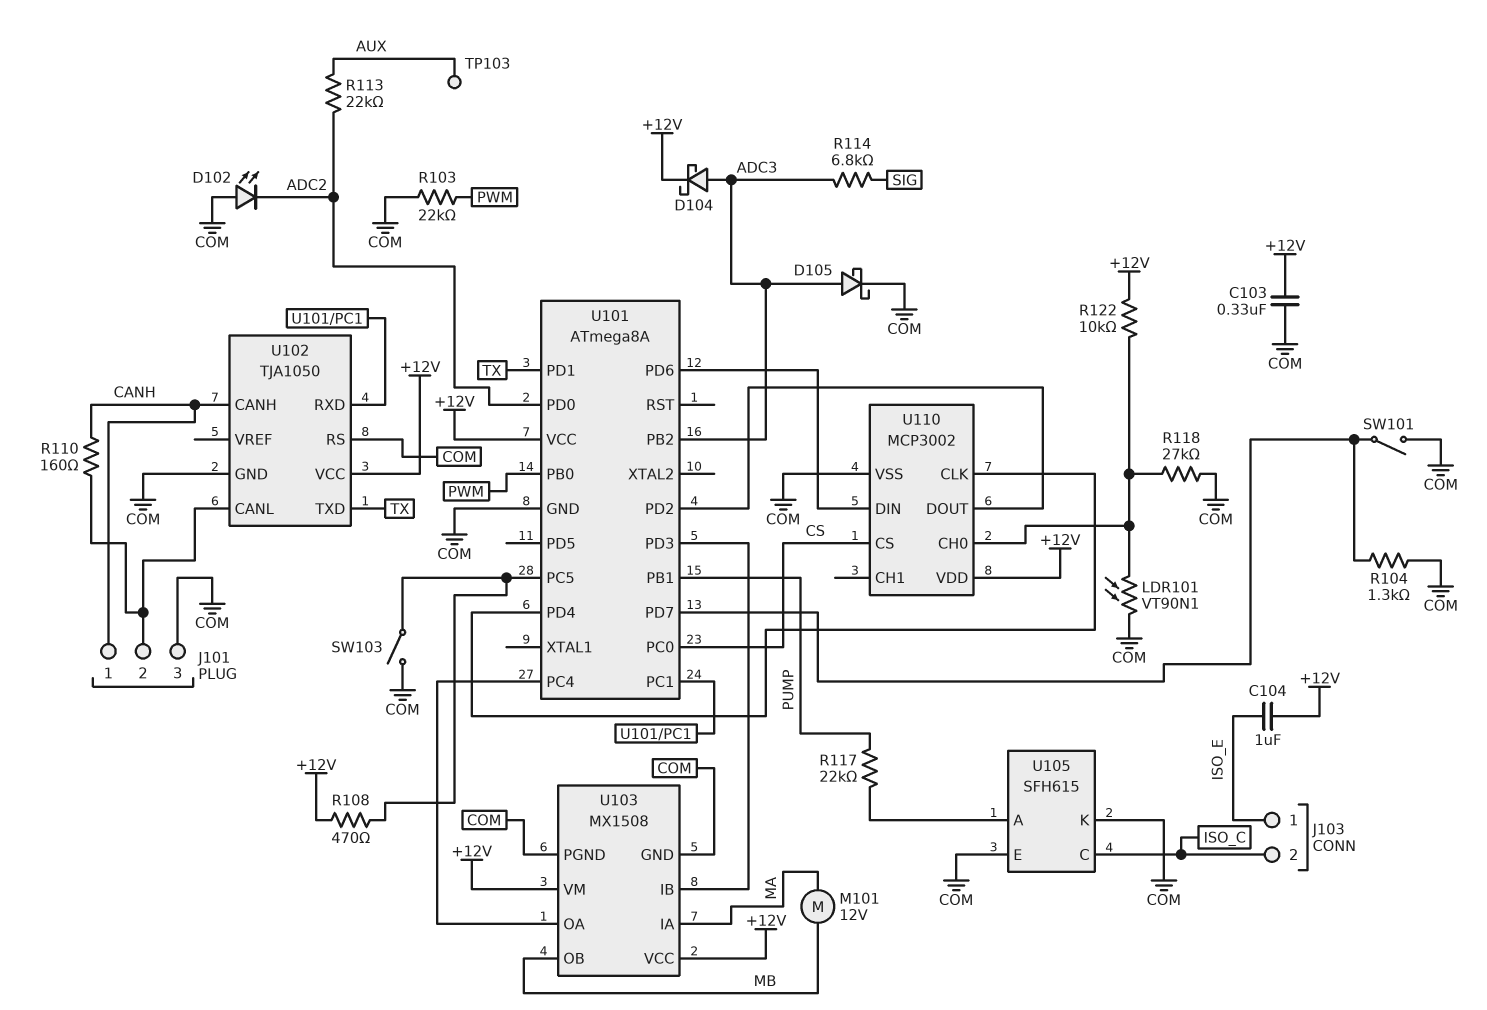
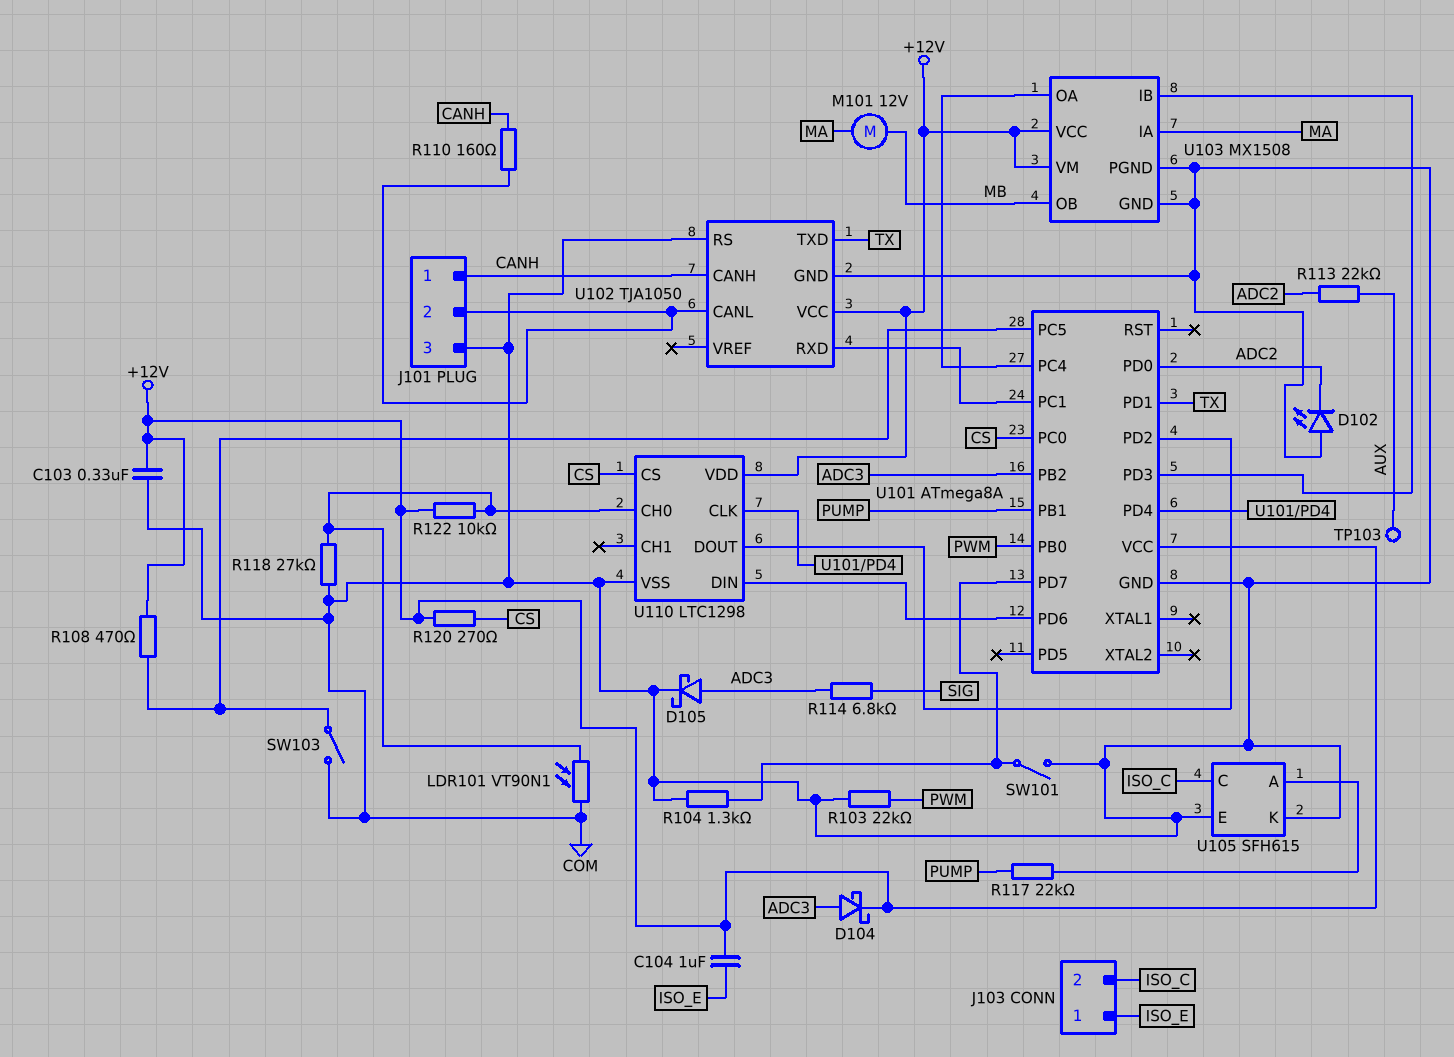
R120: none -> 270 (+12V, CS)
U110: MCP3002 -> LTC1298

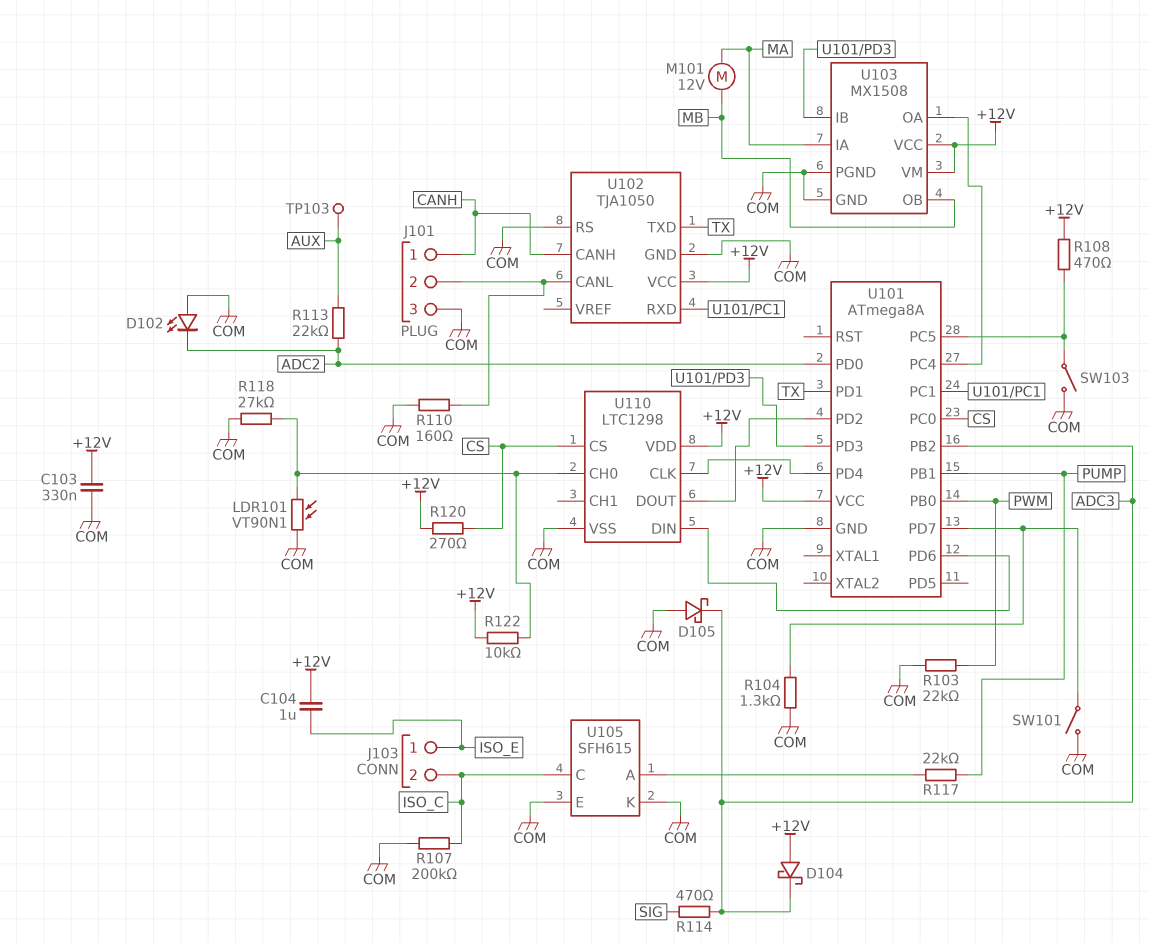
D104: schottky (A ADC3, K +12V) -> schottky (A +12V, K ADC3)
D105: schottky (A ADC3, K COM) -> schottky (A COM, K ADC3)
R107: none -> 200k (COM, ISO_C)
R110: 160 (CANH, J101/2) -> 160 (COM, J101/2)
R114: 6.8k (ADC3, SIG) -> 470 (ADC3, SIG)

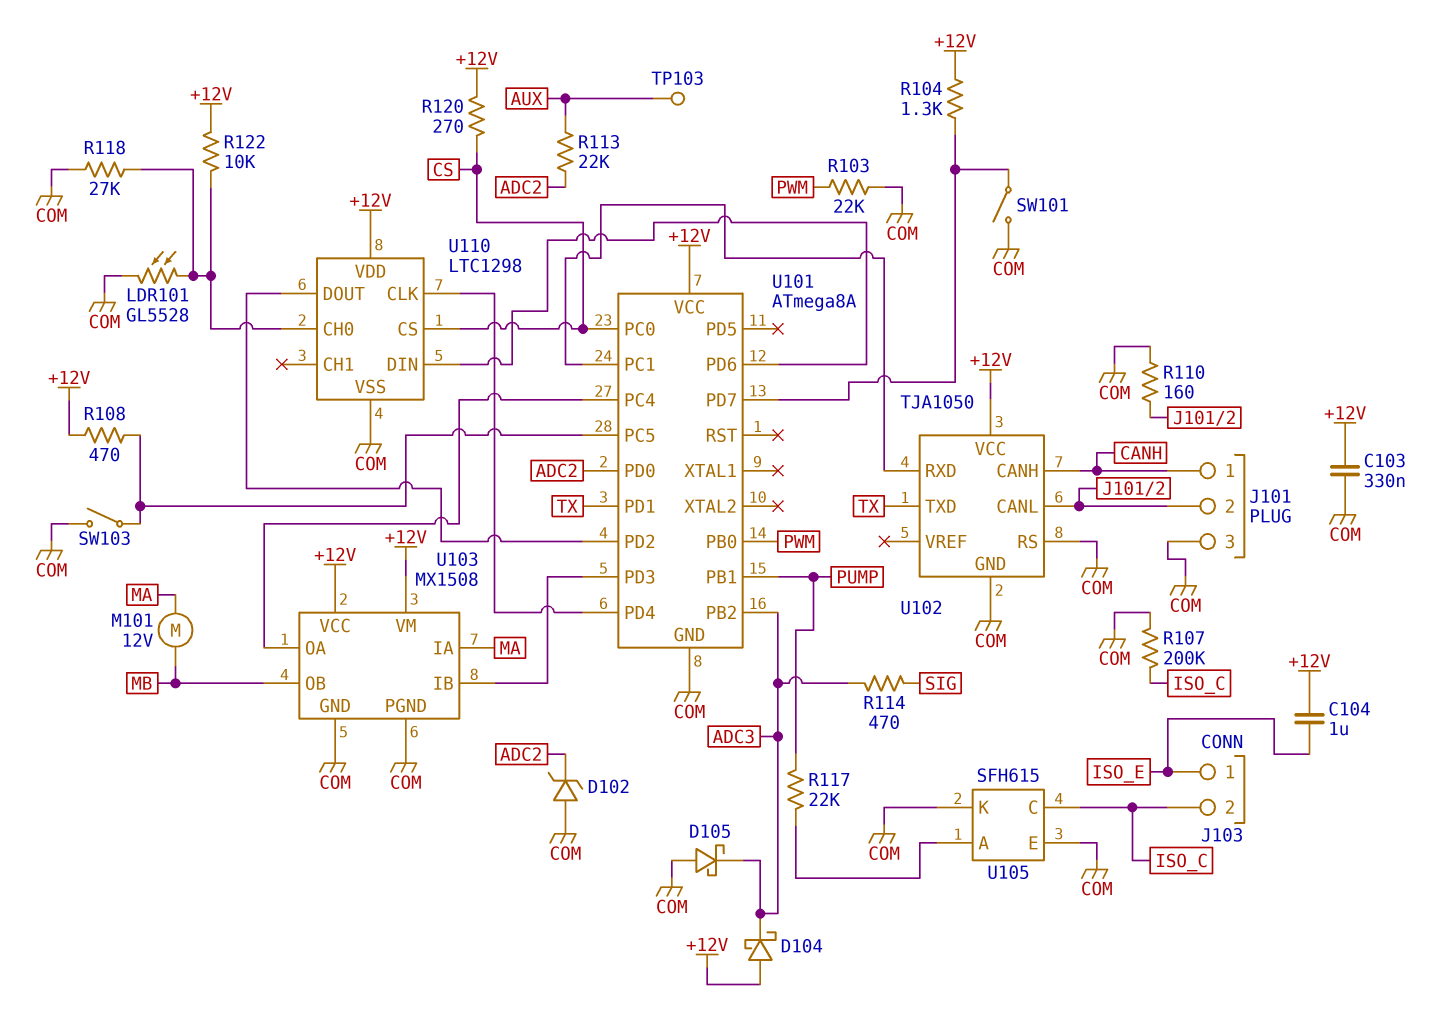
D102: LED (A COM, K ADC2) -> zener (A COM, K ADC2)
LDR101: VT90N1 (COM, U110/CH0) -> GL5528 (COM, U110/CH0)
R104: 1.3k (COM, U101/PD7) -> 1.3k (+12V, U101/PD7)

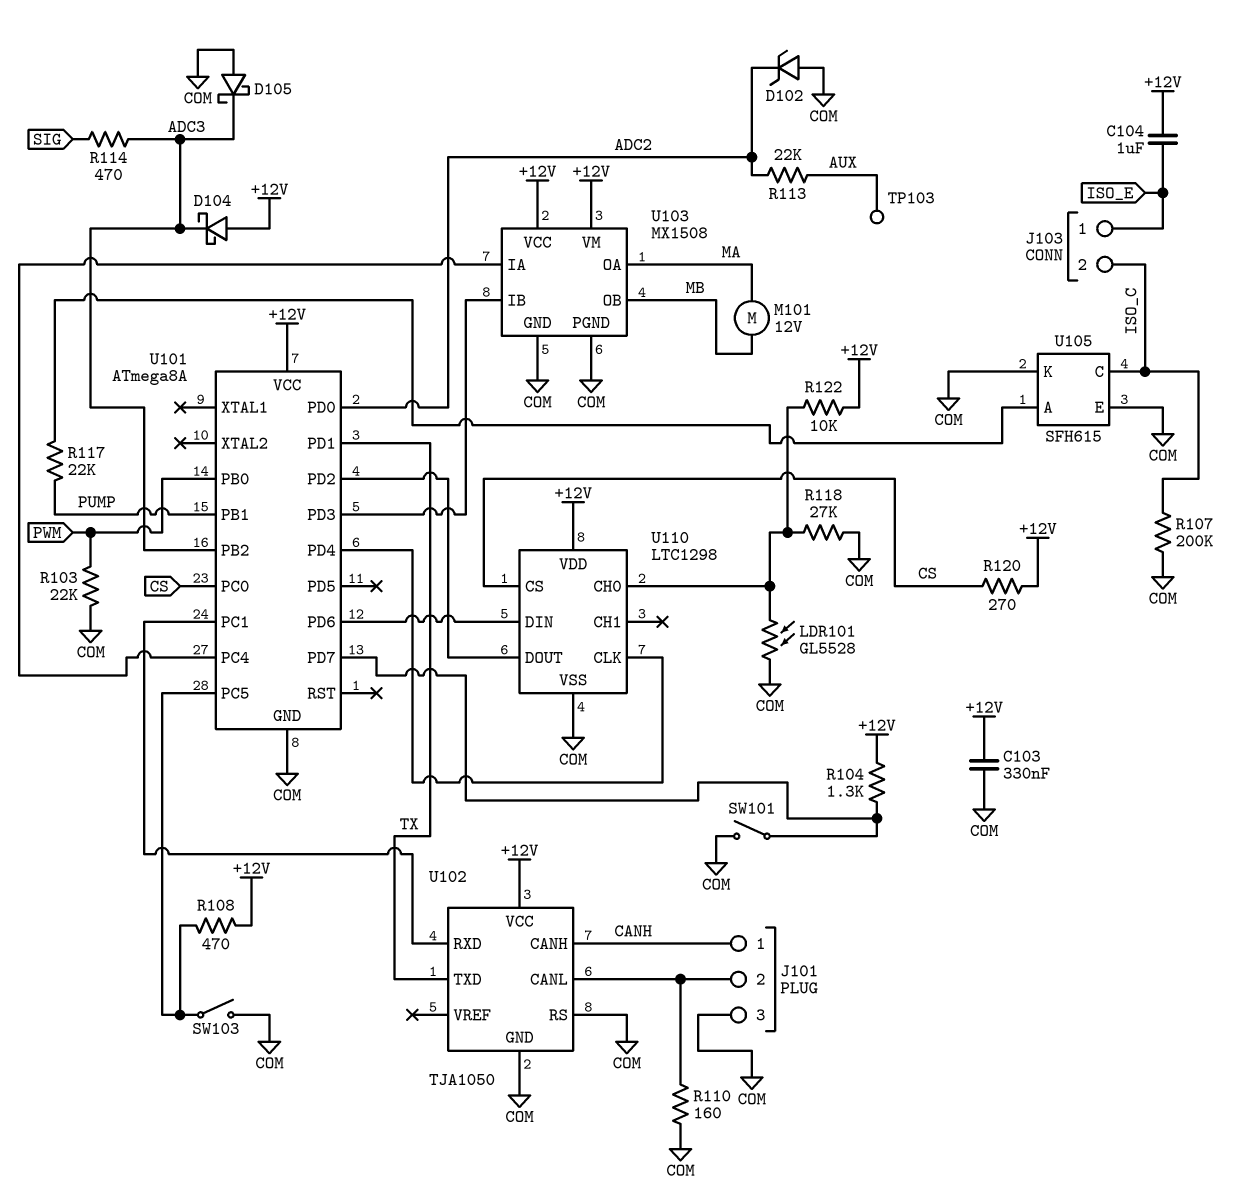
U103 pin IA: MA -> U101/PC4
U103 pin OA: U101/PC4 -> MA

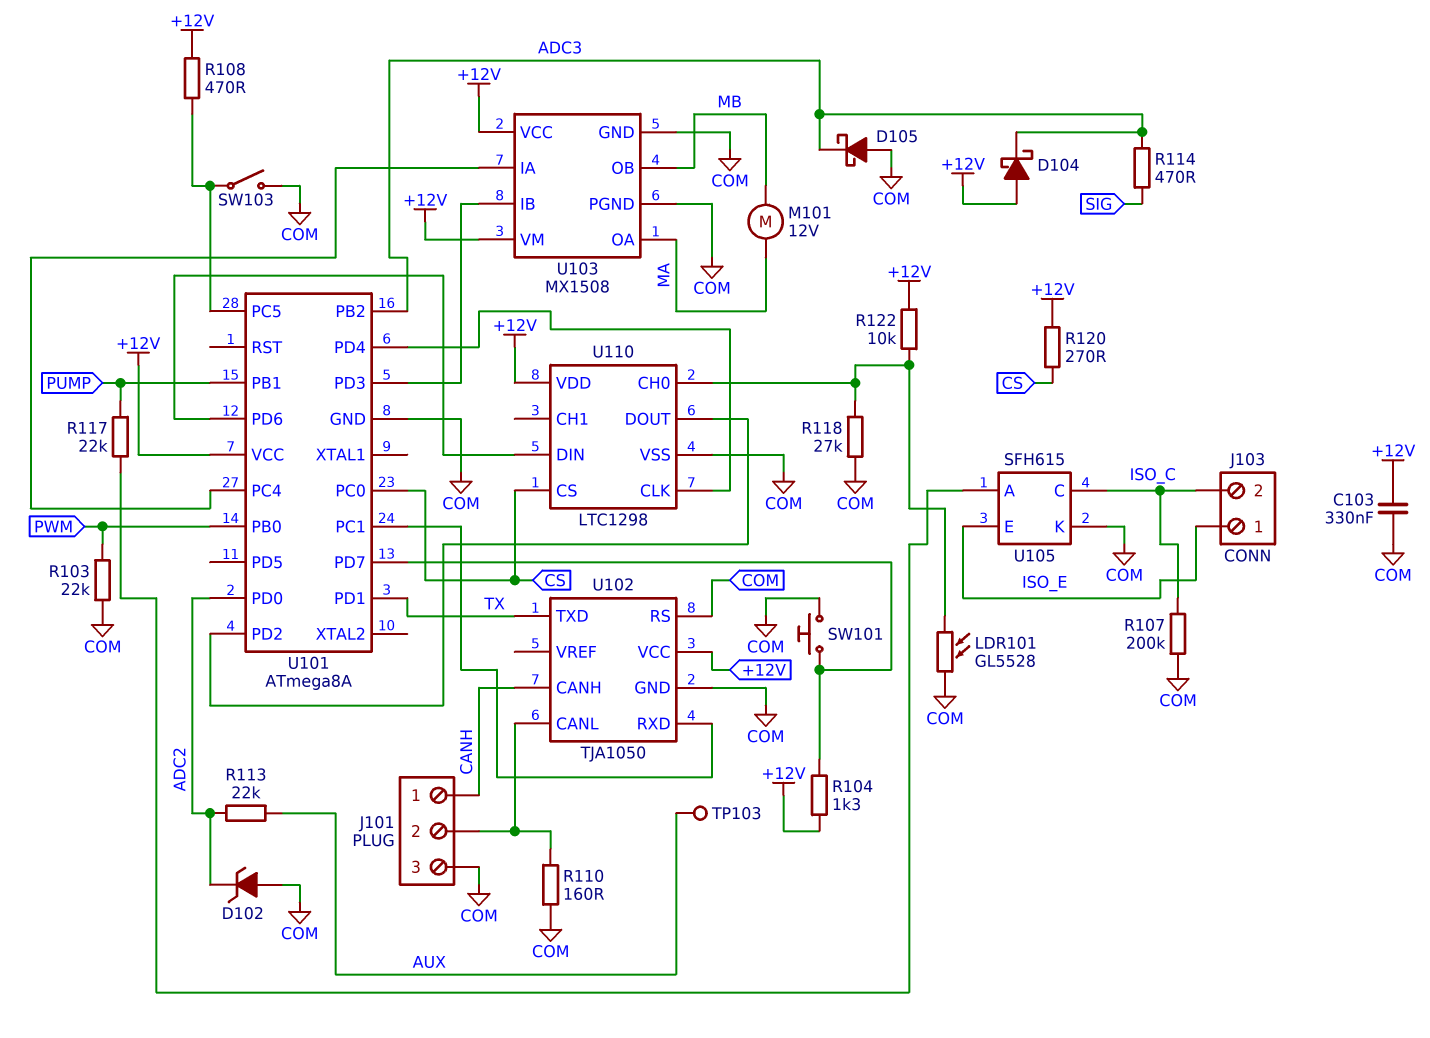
C104: 1uF (+12V, ISO_E) -> none
SW101: switch (COM, U101/PD7) -> button (COM, U101/PD7)
U105 pin E: COM -> ISO_E

